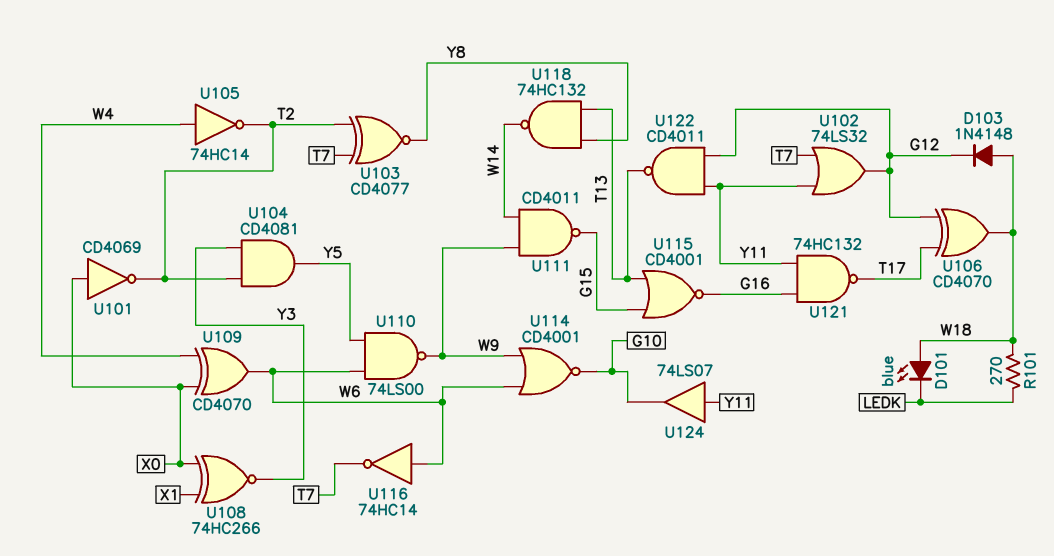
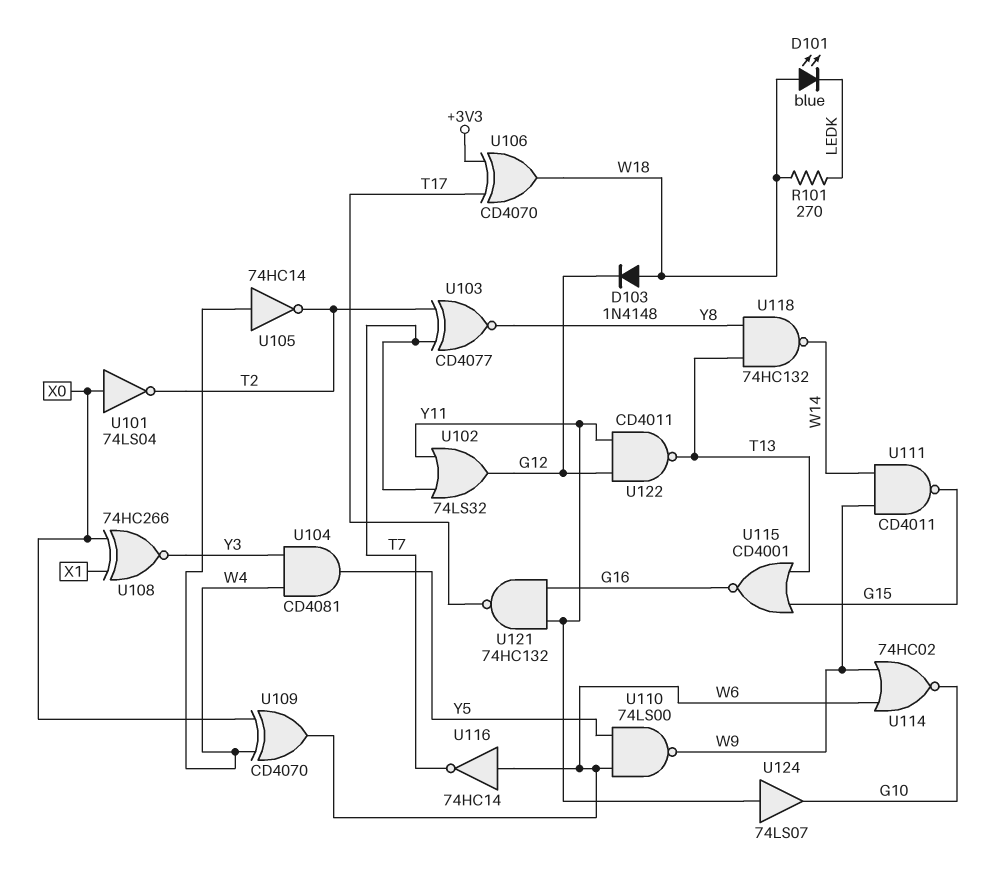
U101: NOT CD4069 (in X0, out T2) -> NOT 74LS04 (in X0, out T2)
U104: AND CD4081 (in T2, in Y3, out Y5) -> AND CD4081 (in W4, in Y3, out Y5)
U106: XOR CD4070 (in G12, in T17, out W18) -> XOR CD4070 (in +3V3, in T17, out W18)
U114: NOR CD4001 (in W6, in W9, out G10) -> NOR 74HC02 (in W6, in W9, out G10)

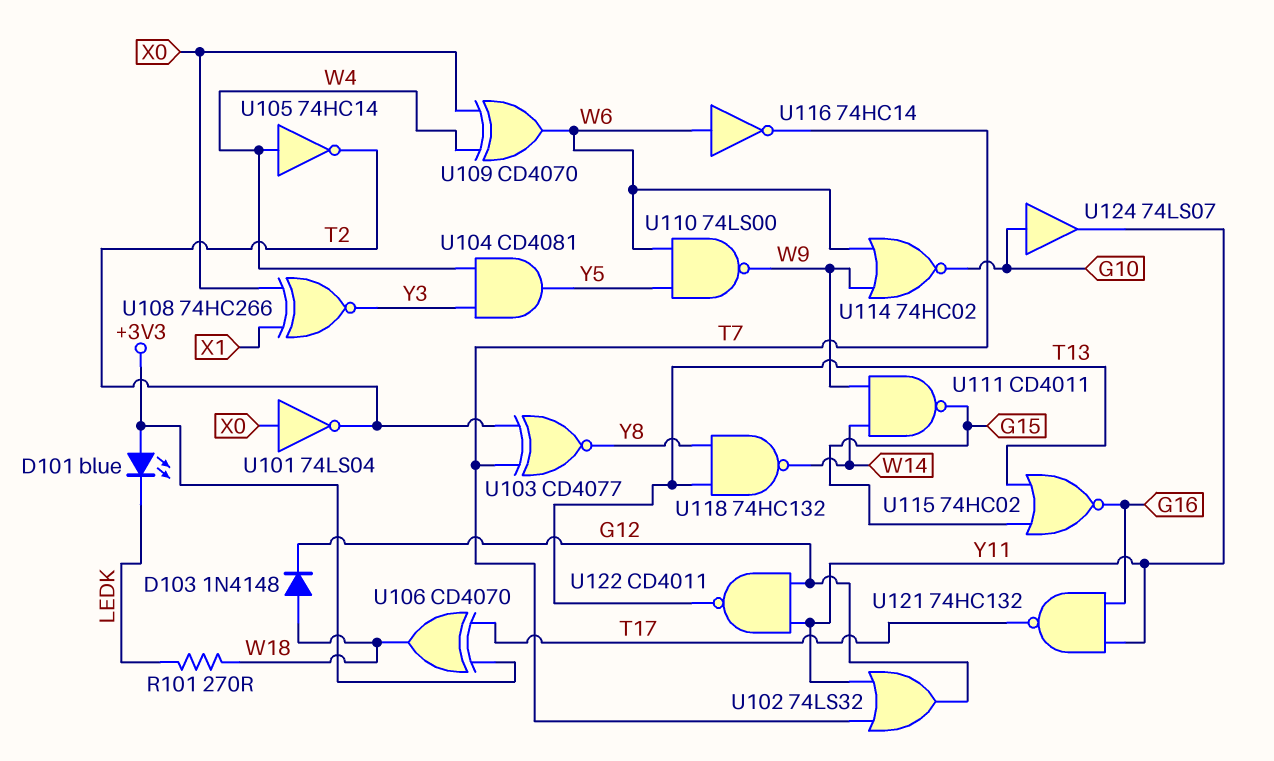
D101: LED blue (A W18, K LEDK) -> LED blue (A +3V3, K LEDK)
U115: NOR CD4001 (in G15, in T13, out G16) -> NOR 74HC02 (in G15, in T13, out G16)
U124: buffer 74LS07 (in Y11, out G10) -> buffer 74LS07 (in G10, out Y11)

